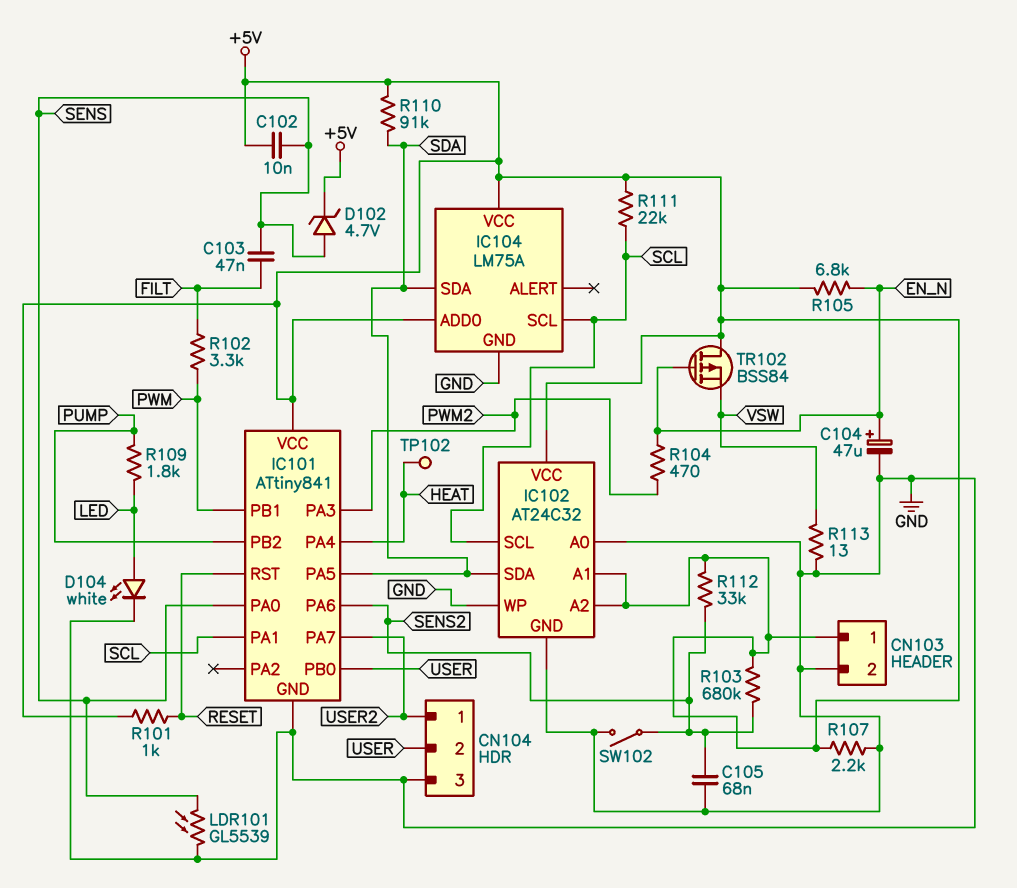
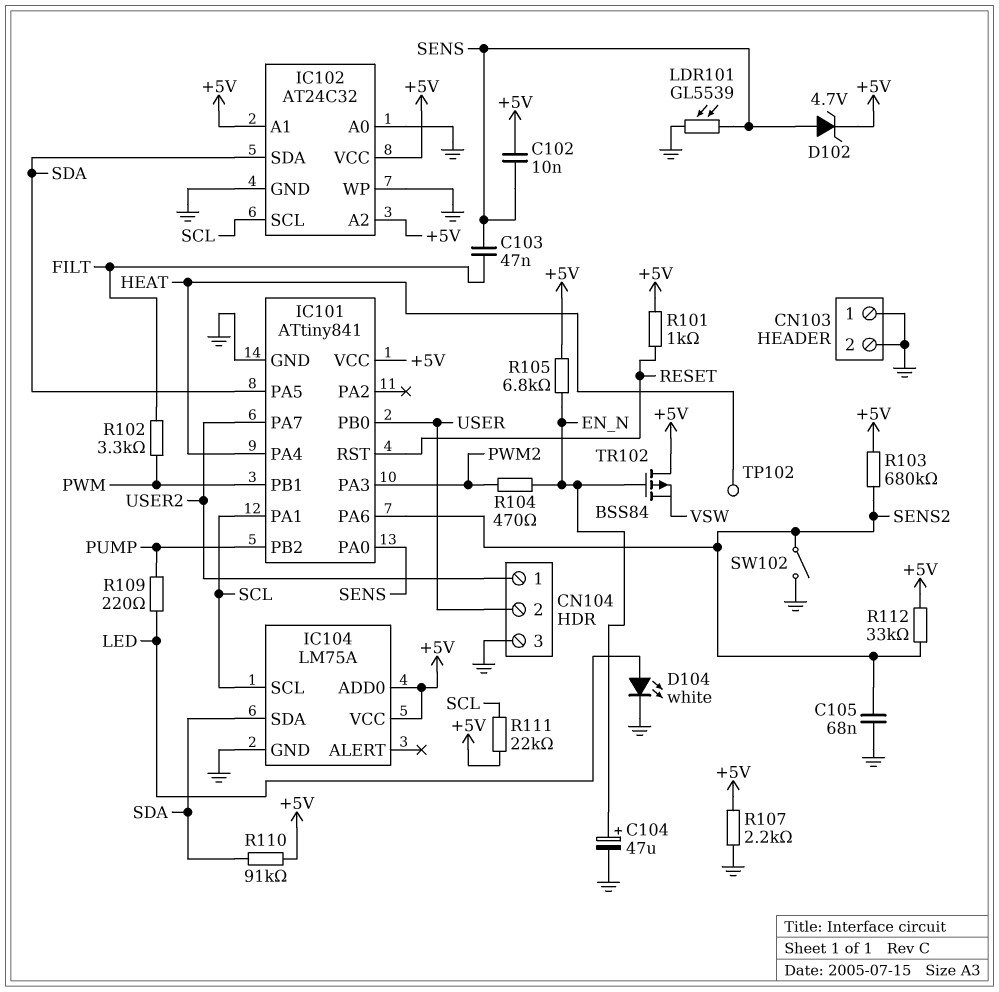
CN103 pin 1: +5V -> GND
R109: 1.8k (LED, PUMP) -> 220 (LED, PUMP)
R113: 13 (GND, VSW) -> none

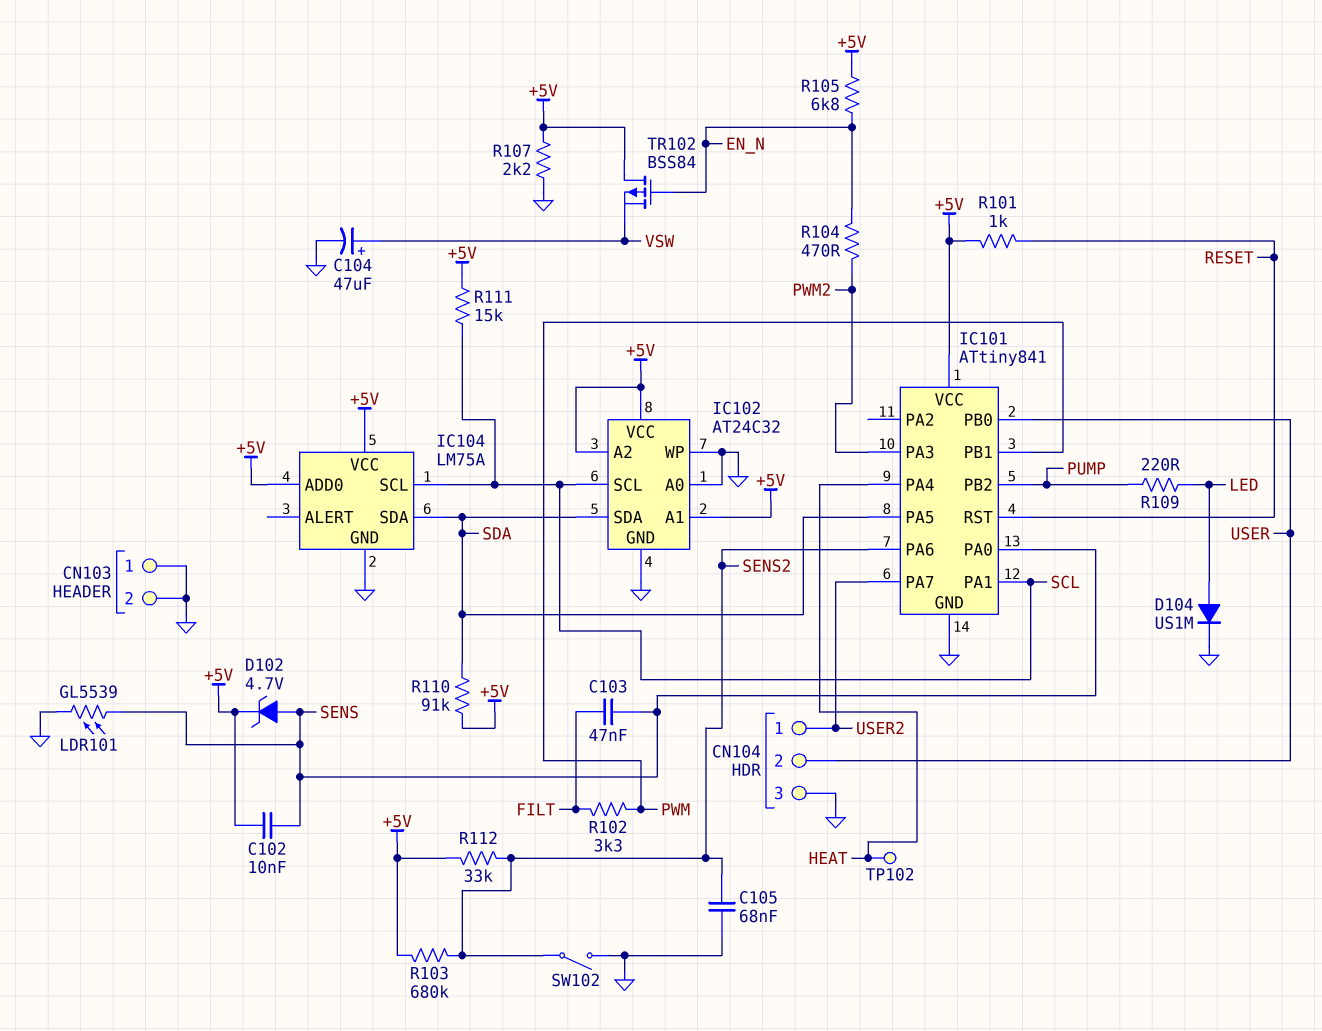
C104: 47uF (plus EN_N, minus GND) -> 47uF (plus VSW, minus GND)
D104: LED white (A LED, K GND) -> diode US1M (A LED, K GND)
R111: 22k (+5V, SCL) -> 15k (+5V, SCL)

